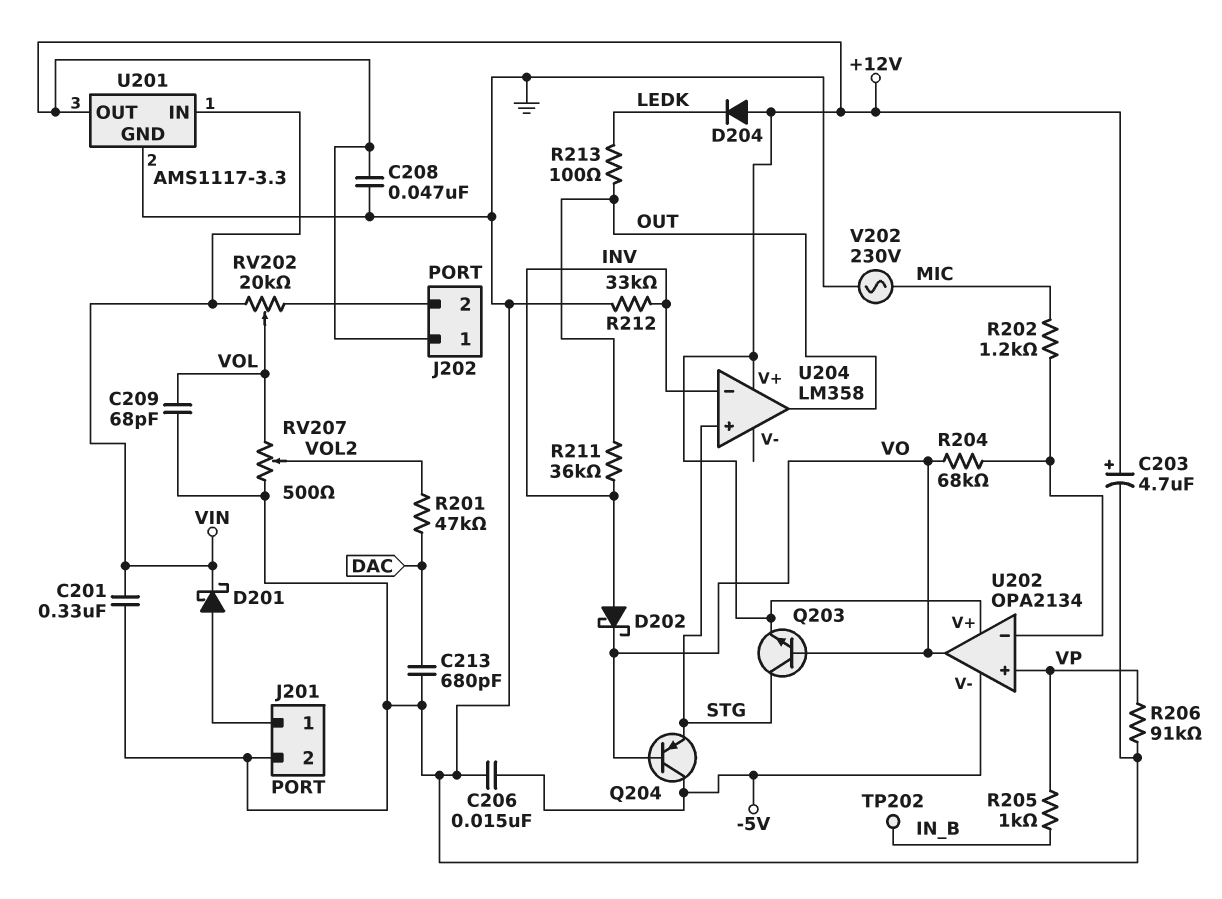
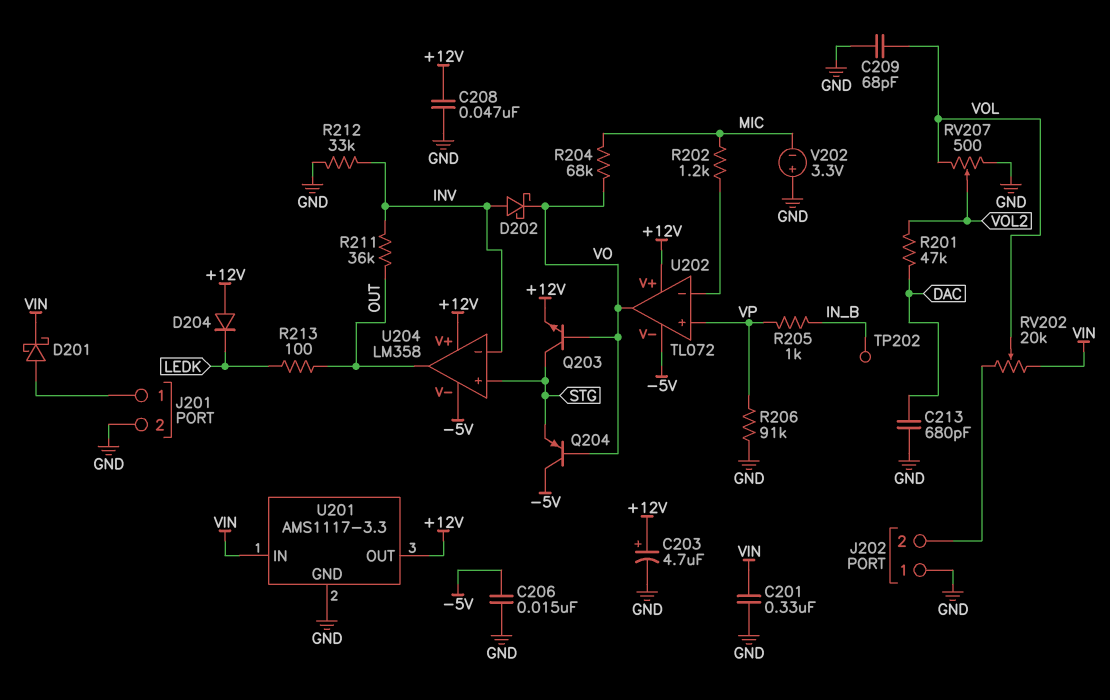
J202 pin 1: +12V -> GND
R204: 68k (U202/in-, VO) -> 68k (MIC, VO)
U202: OPA2134 -> TL072
U204 pin V-: none -> -5V
V202: AC 230V (GND, MIC) -> 3.3V (plus GND, minus MIC)

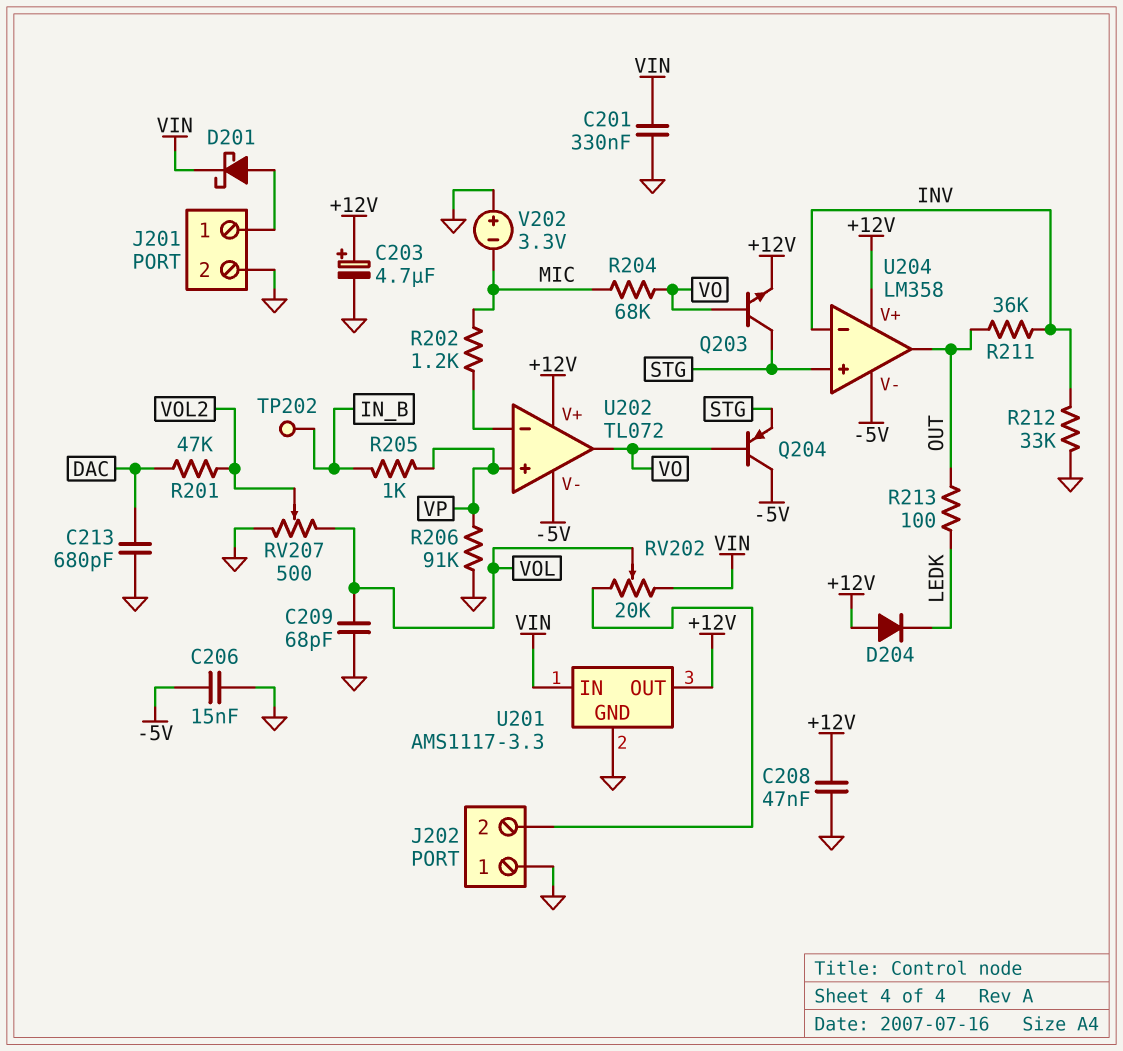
D202: schottky (A INV, K VO) -> none

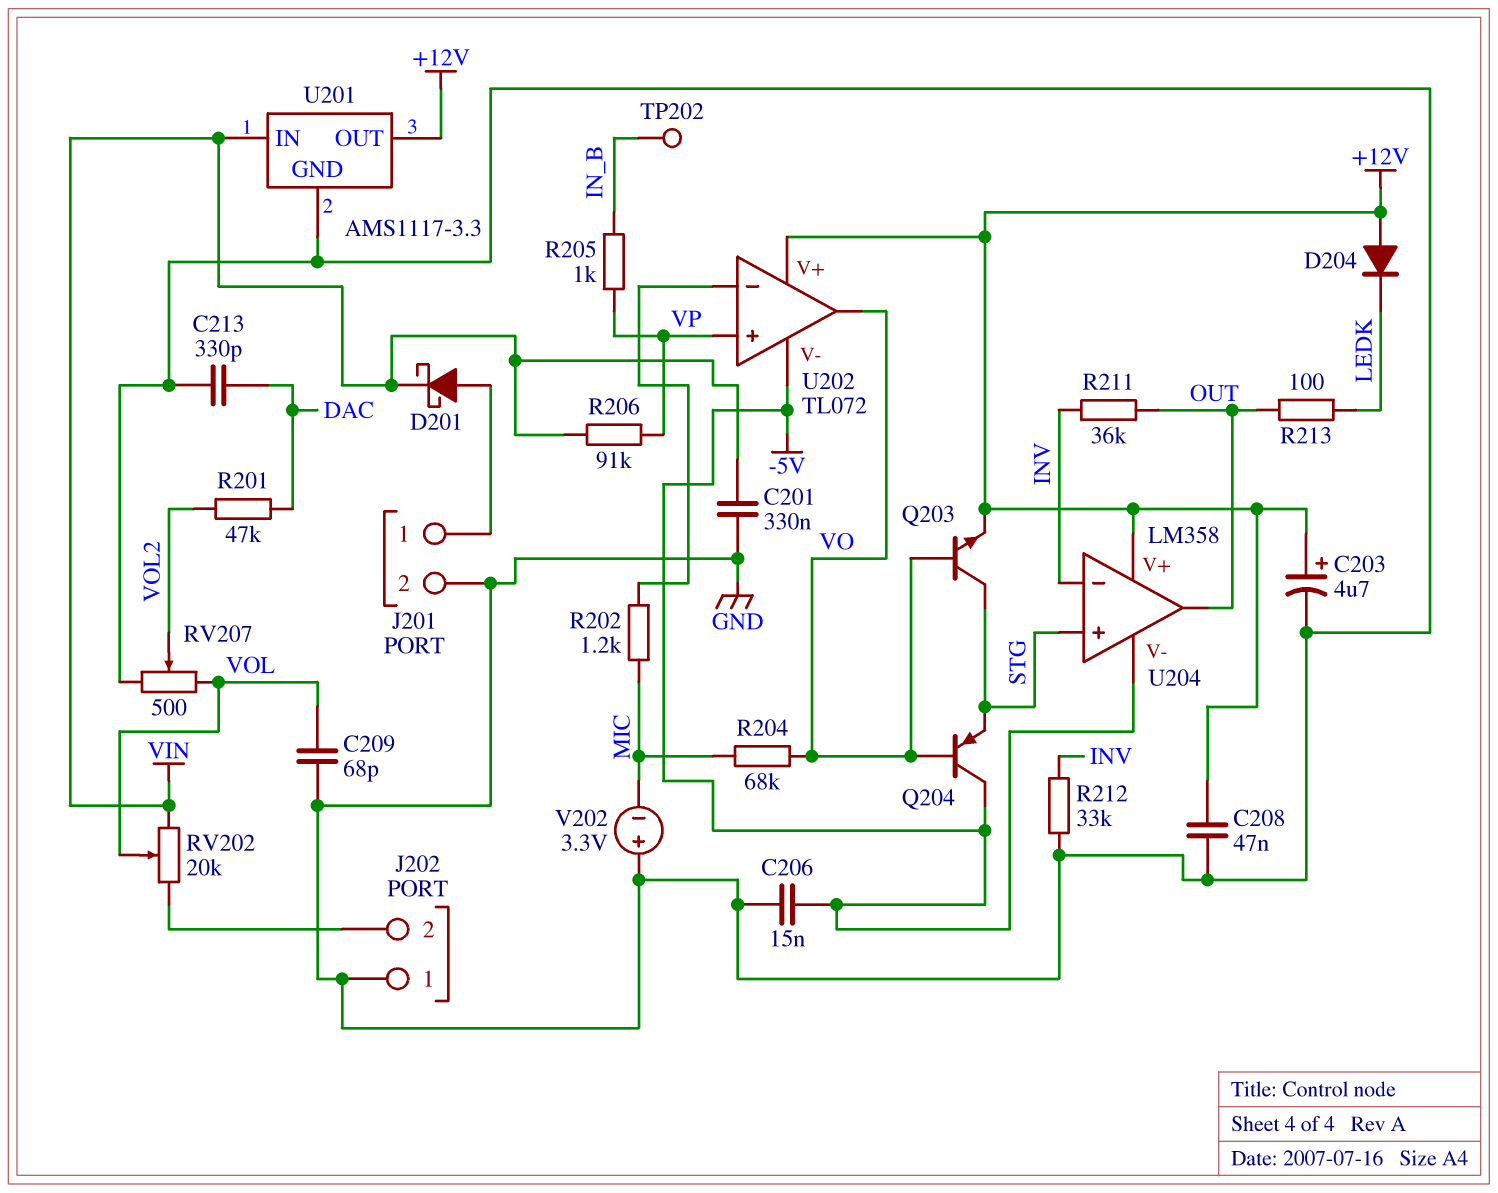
C213: 680pF (DAC, GND) -> 330pF (DAC, GND)
R206: 91k (GND, VP) -> 91k (VIN, VP)

